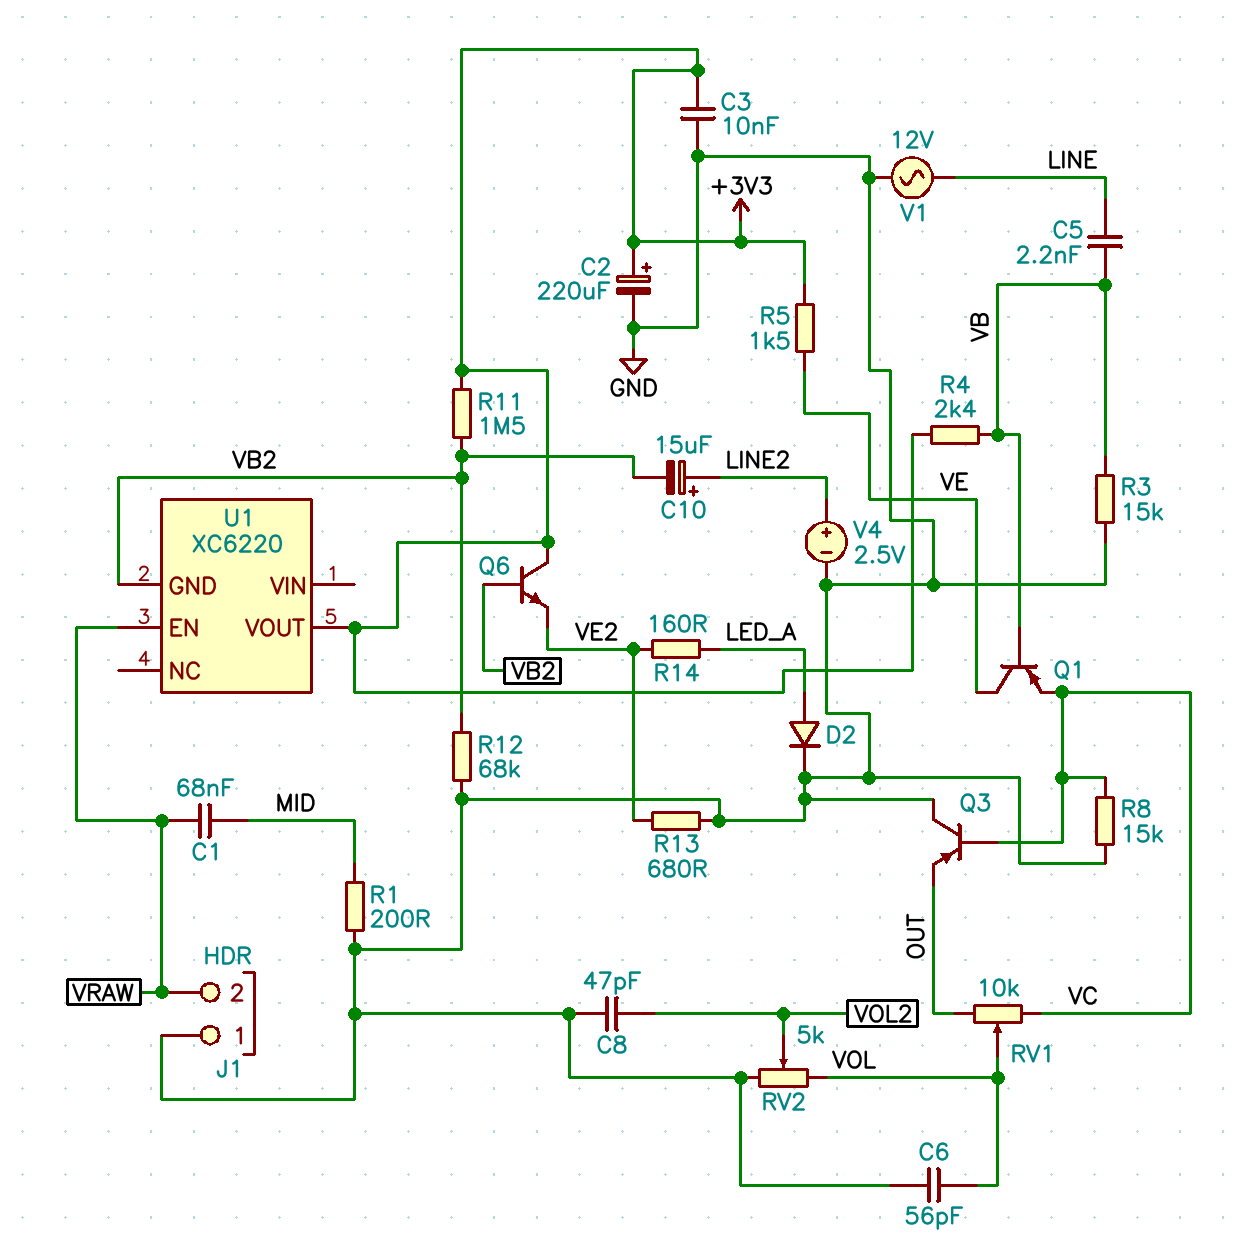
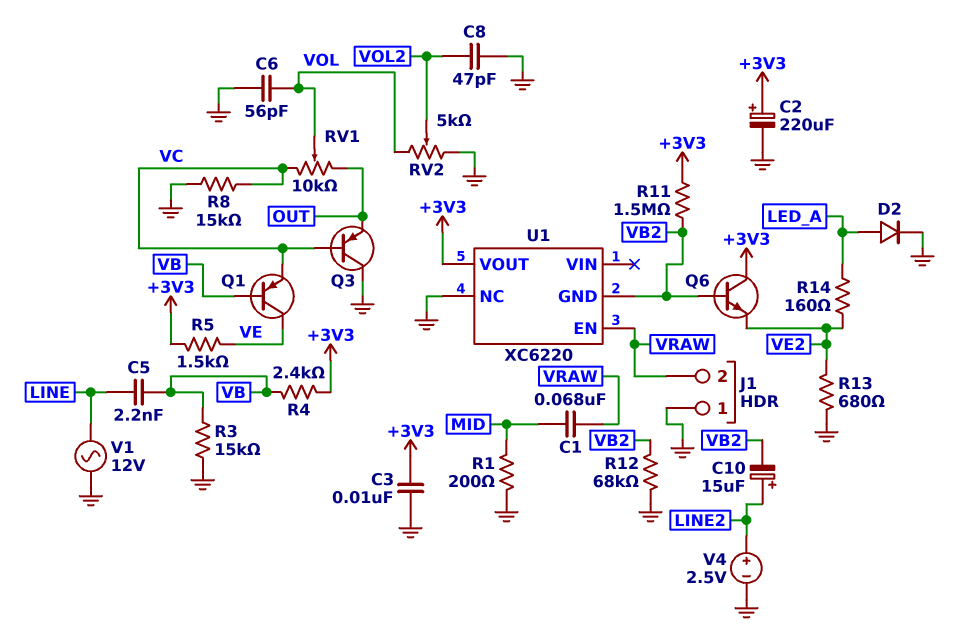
U1 pin NC: none -> GND

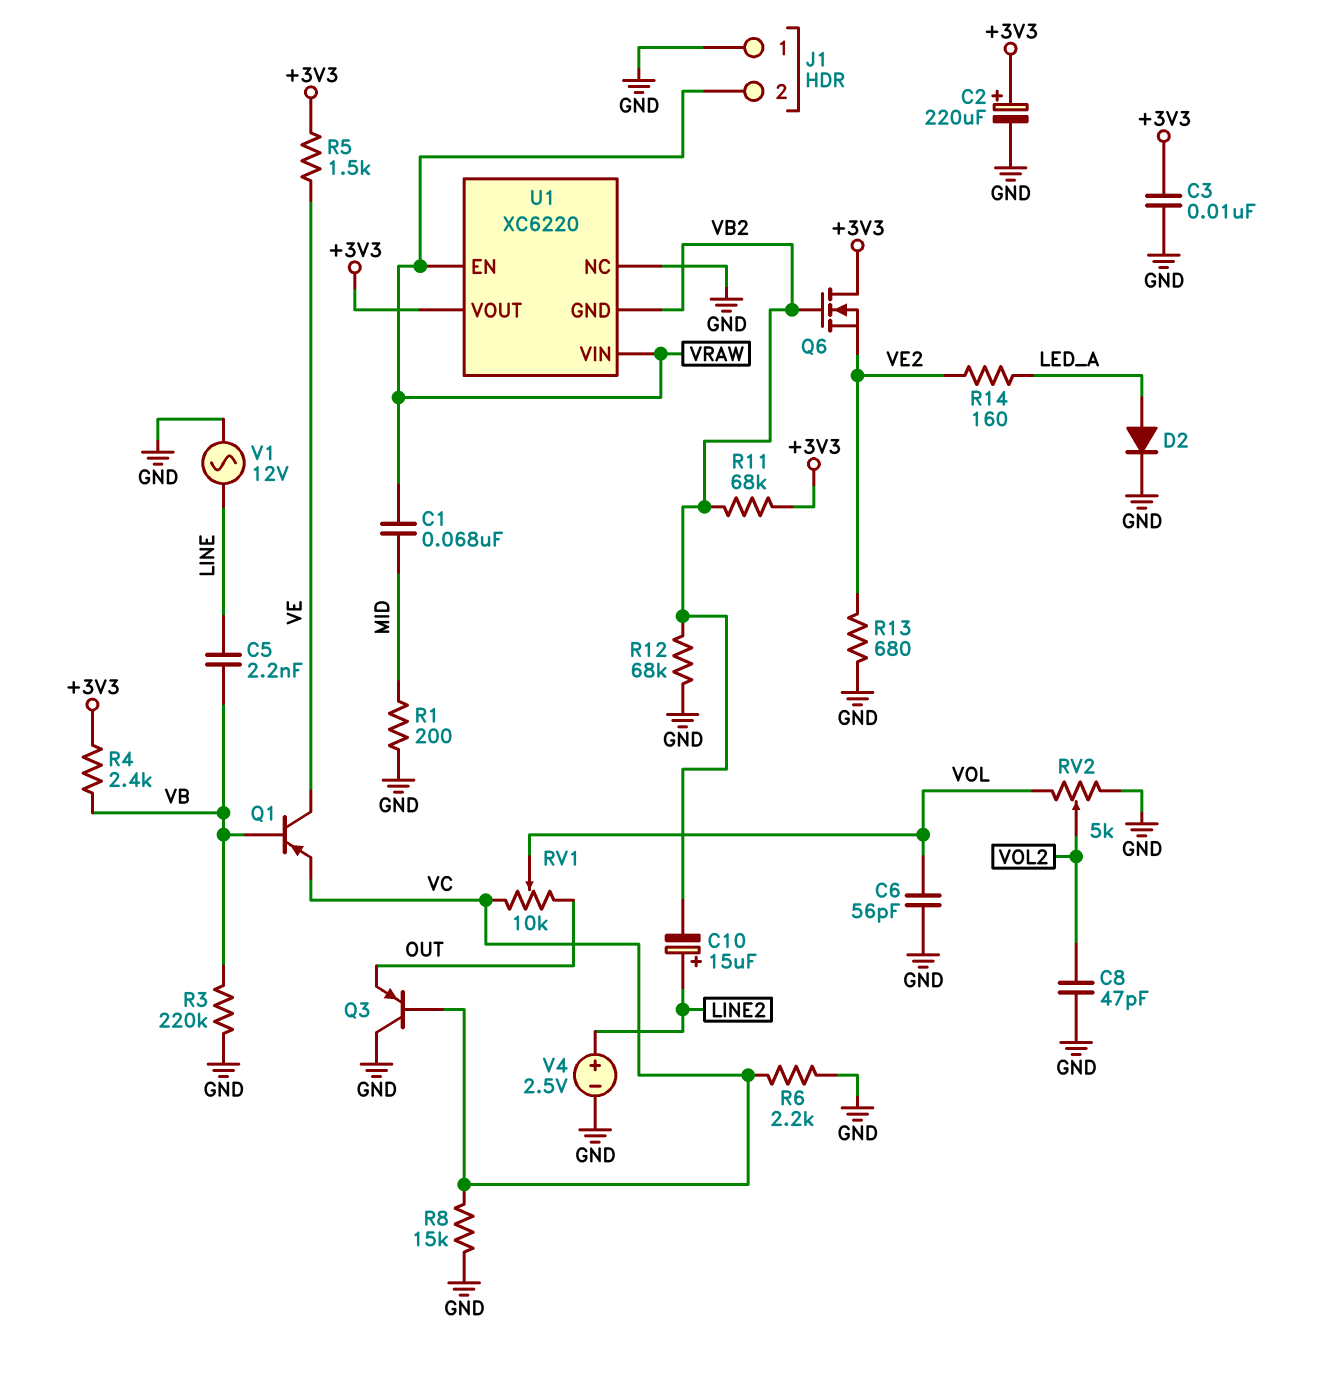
Q6: NPN (B VB2, C +3V3, E VE2) -> NMOS (G VB2, D +3V3, S VE2)
R3: 15k (GND, VB) -> 220k (GND, VB)
R6: none -> 2.2k (GND, VC)
R11: 1.5M (+3V3, VB2) -> 68k (+3V3, VB2)
U1 pin VIN: none -> VRAW

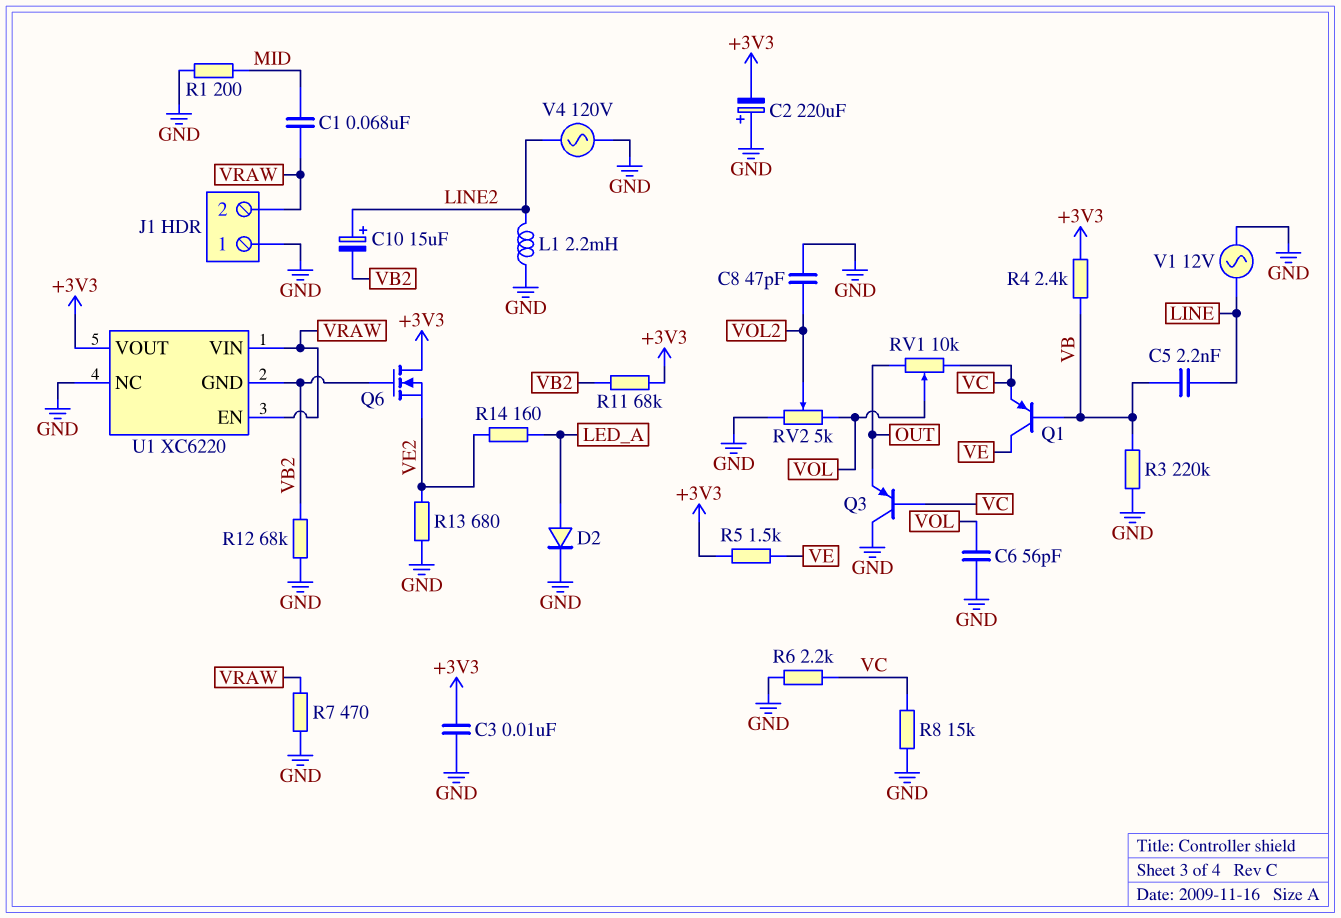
C2: 220uF (plus +3V3, minus GND) -> 220uF (plus GND, minus +3V3)
L1: none -> 2.2mH (GND, LINE2)
R7: none -> 470 (GND, VRAW)
V4: 2.5V (plus LINE2, minus GND) -> AC 120V (GND, LINE2)

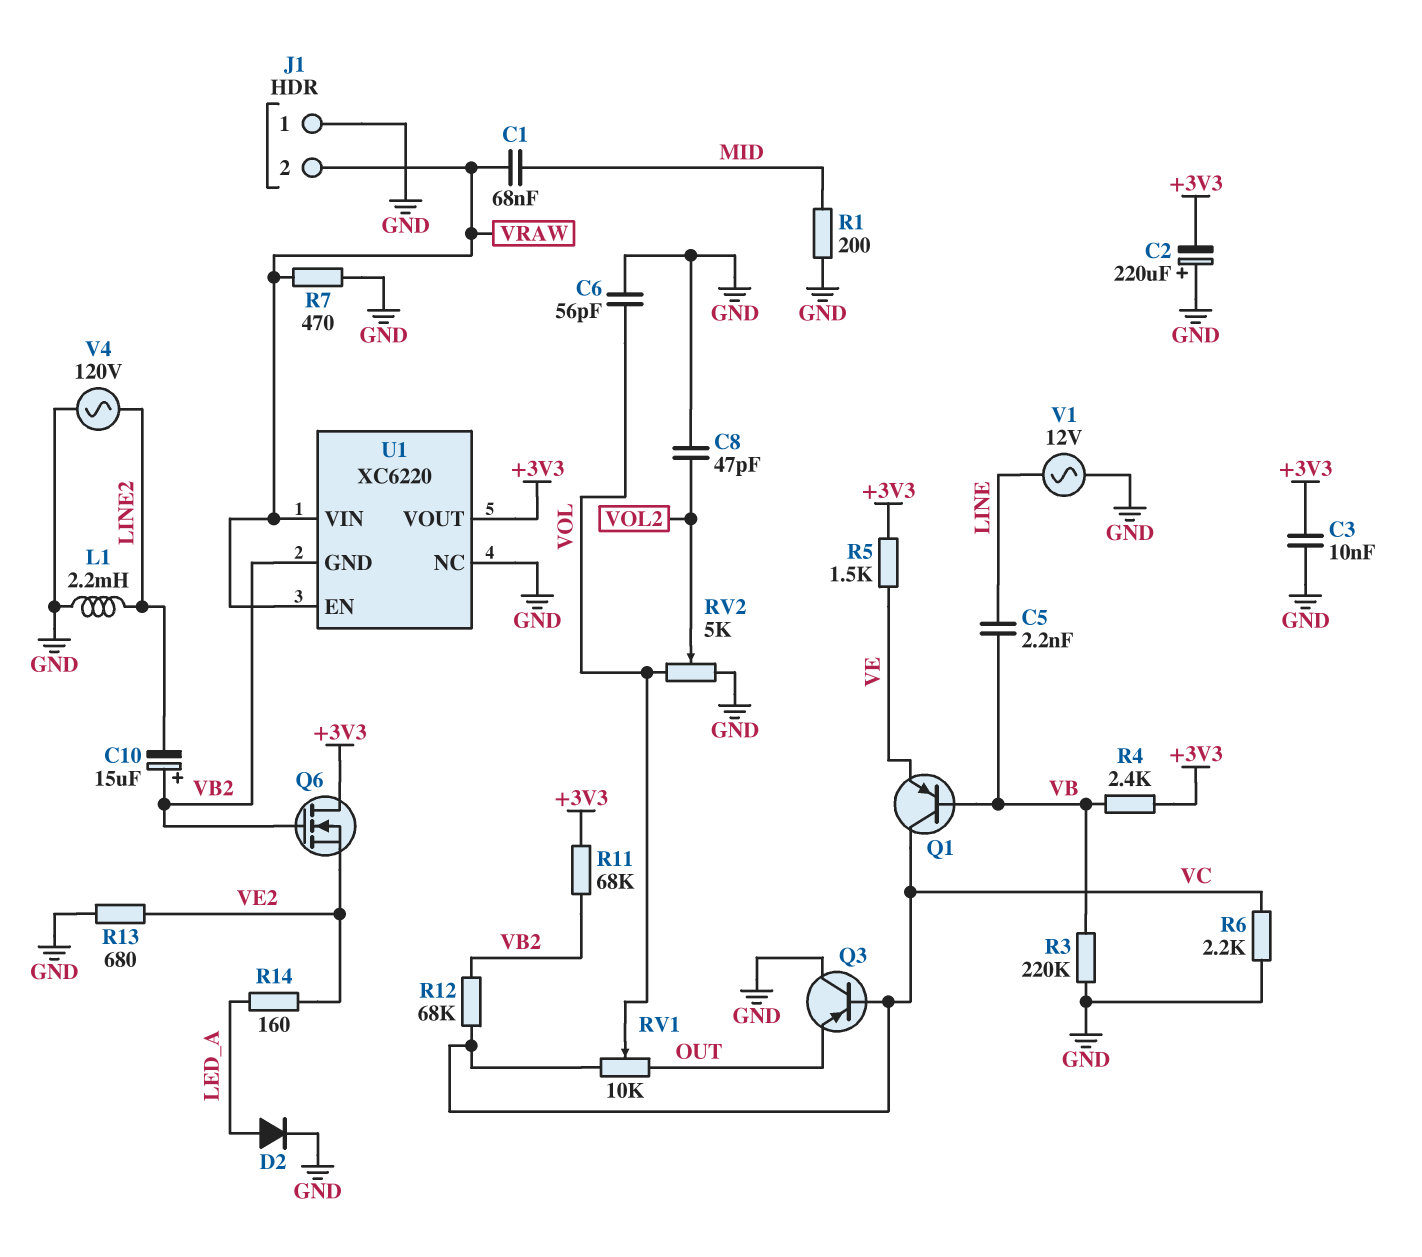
C10: 15uF (plus LINE2, minus VB2) -> 15uF (plus VB2, minus LINE2)
Q1: PNP (B VB, C VE, E VC) -> PNP (B VB, C VC, E VE)
R8: 15k (GND, VC) -> none
R12: 68k (GND, VB2) -> 68k (VB2, VC)

